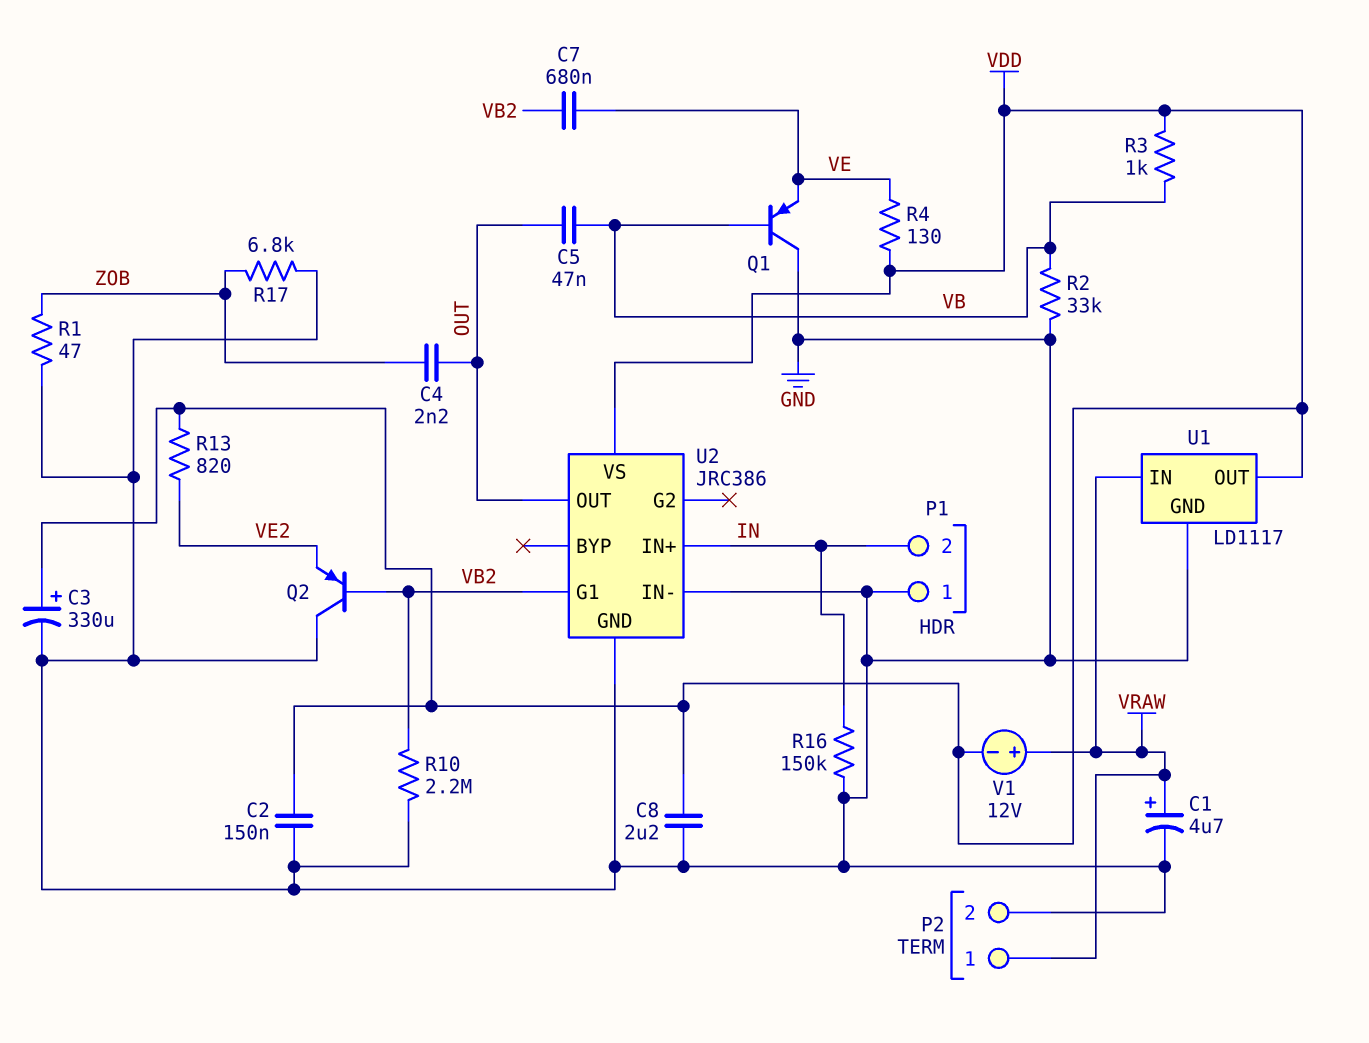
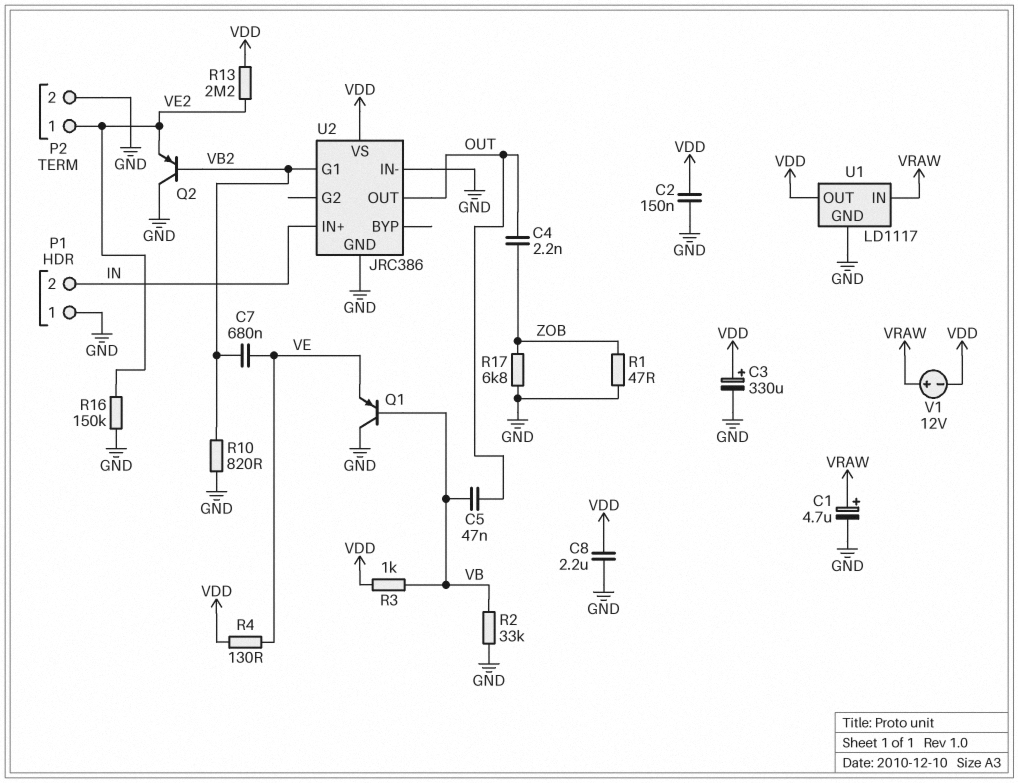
P2 pin 1: VRAW -> VE2
R10: 2.2M (GND, VB2) -> 820 (GND, VB2)
R13: 820 (VDD, VE2) -> 2.2M (VDD, VE2)
R16: 150k (GND, IN) -> 150k (GND, VE2)

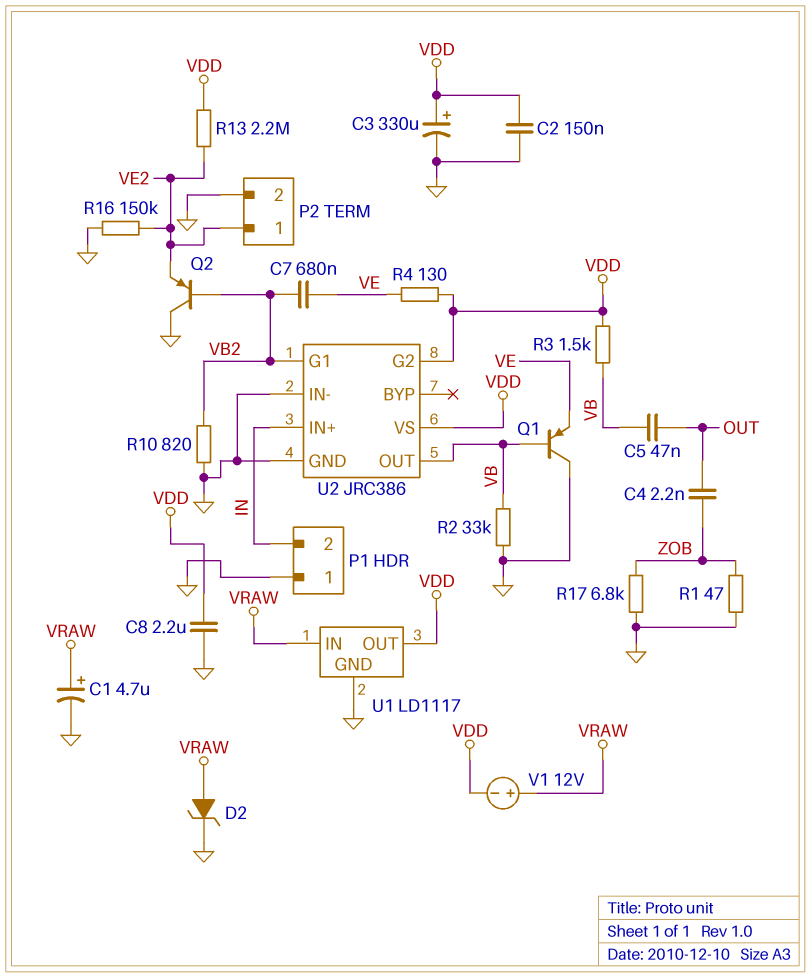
D2: none -> zener (A VRAW, K GND)
R3: 1k (VB, VDD) -> 1.5k (VB, VDD)
U2 pin G2: none -> VDD
U2 pin OUT: OUT -> VB

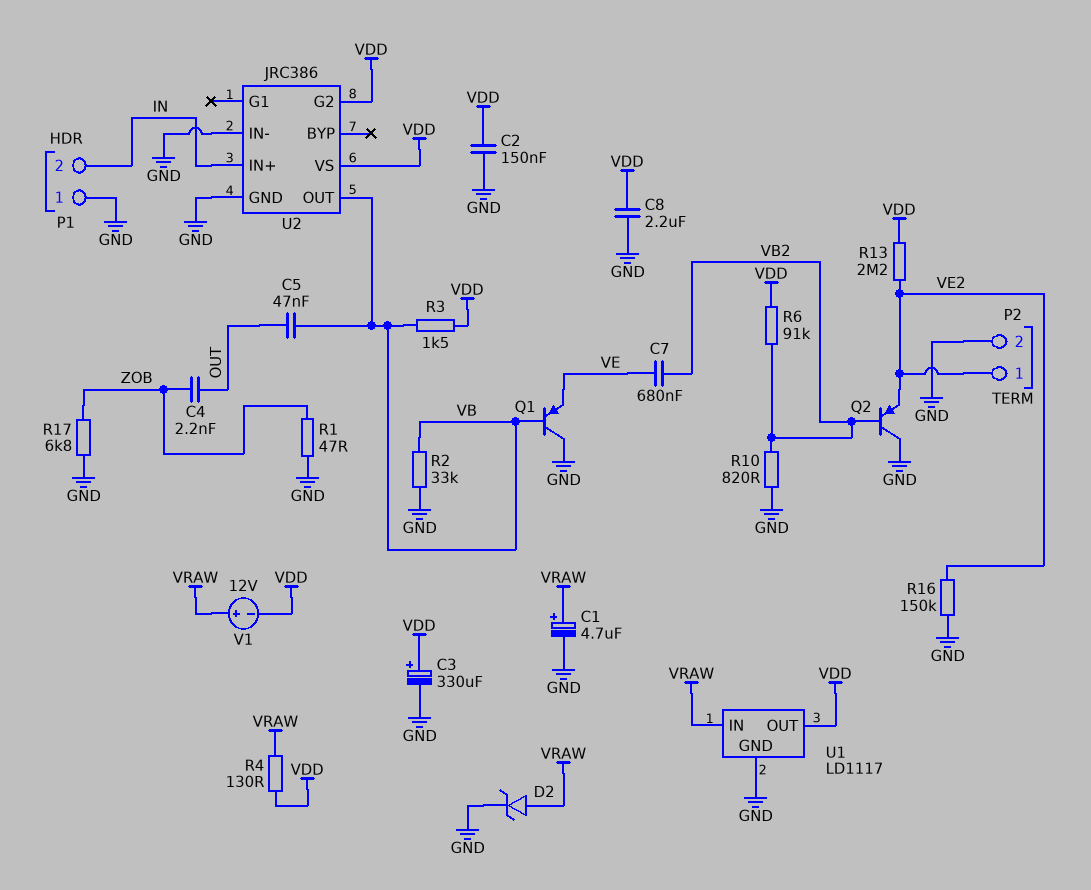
R4: 130 (VDD, VE) -> 130 (VDD, VRAW)
R6: none -> 91k (VB2, VDD)
U2 pin G1: VB2 -> none

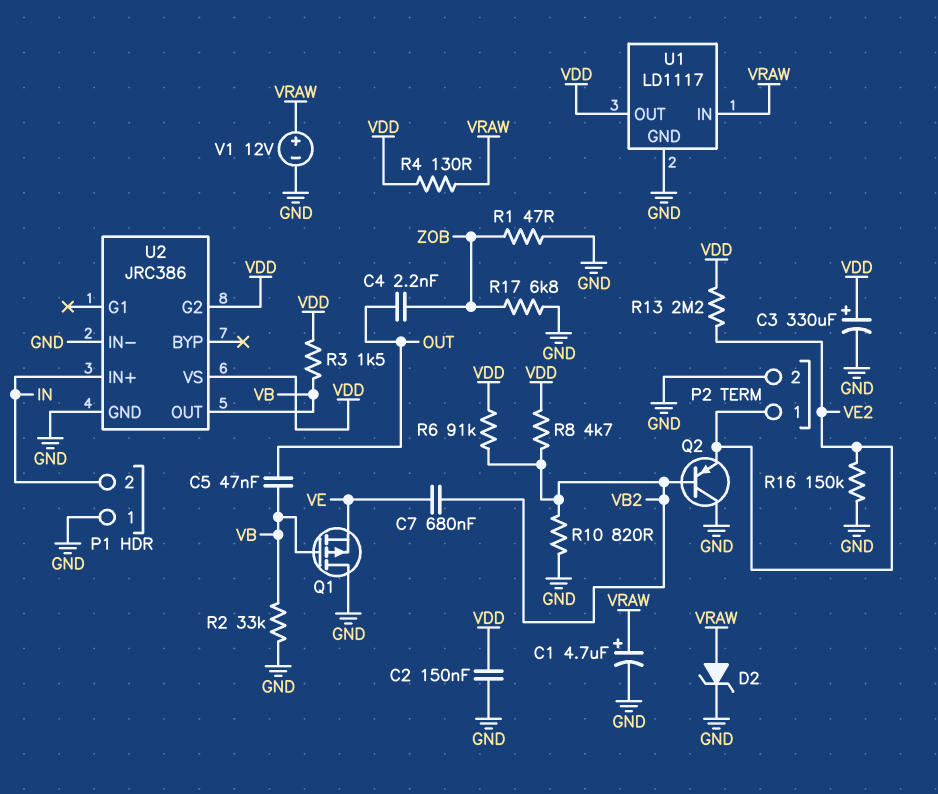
C8: 2.2uF (GND, VDD) -> none
Q1: PNP (B VB, C GND, E VE) -> PMOS (G VB, D GND, S VE)
R8: none -> 4.7k (VB2, VDD)
V1: 12V (plus VRAW, minus VDD) -> 12V (plus VRAW, minus GND)

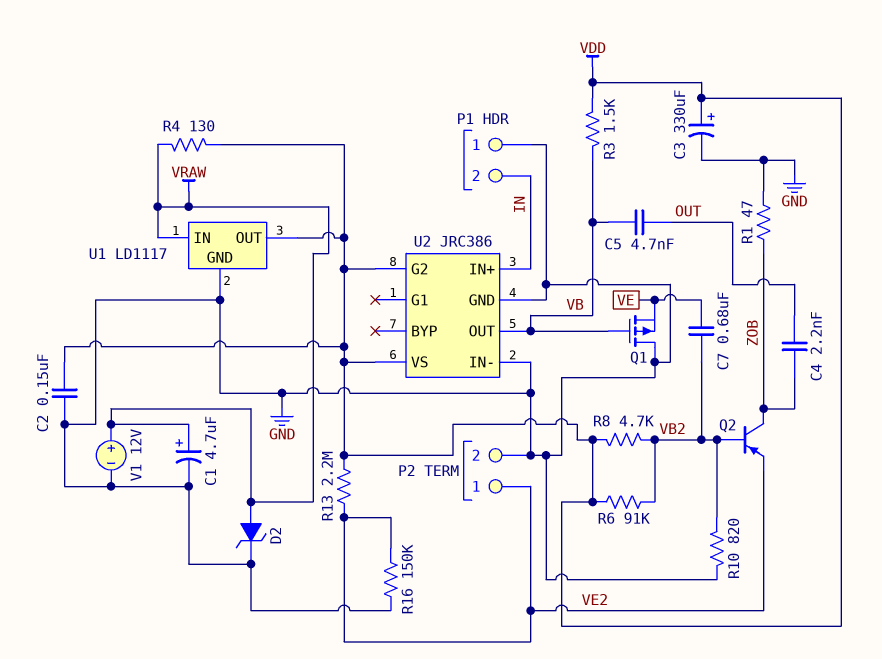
C5: 47nF (OUT, VB) -> 4.7nF (OUT, VB)
Q2: PNP (B VB2, C GND, E VE2) -> PNP (B VB2, C ZOB, E VE2)
R2: 33k (GND, VB) -> none
R17: 6.8k (GND, ZOB) -> none

